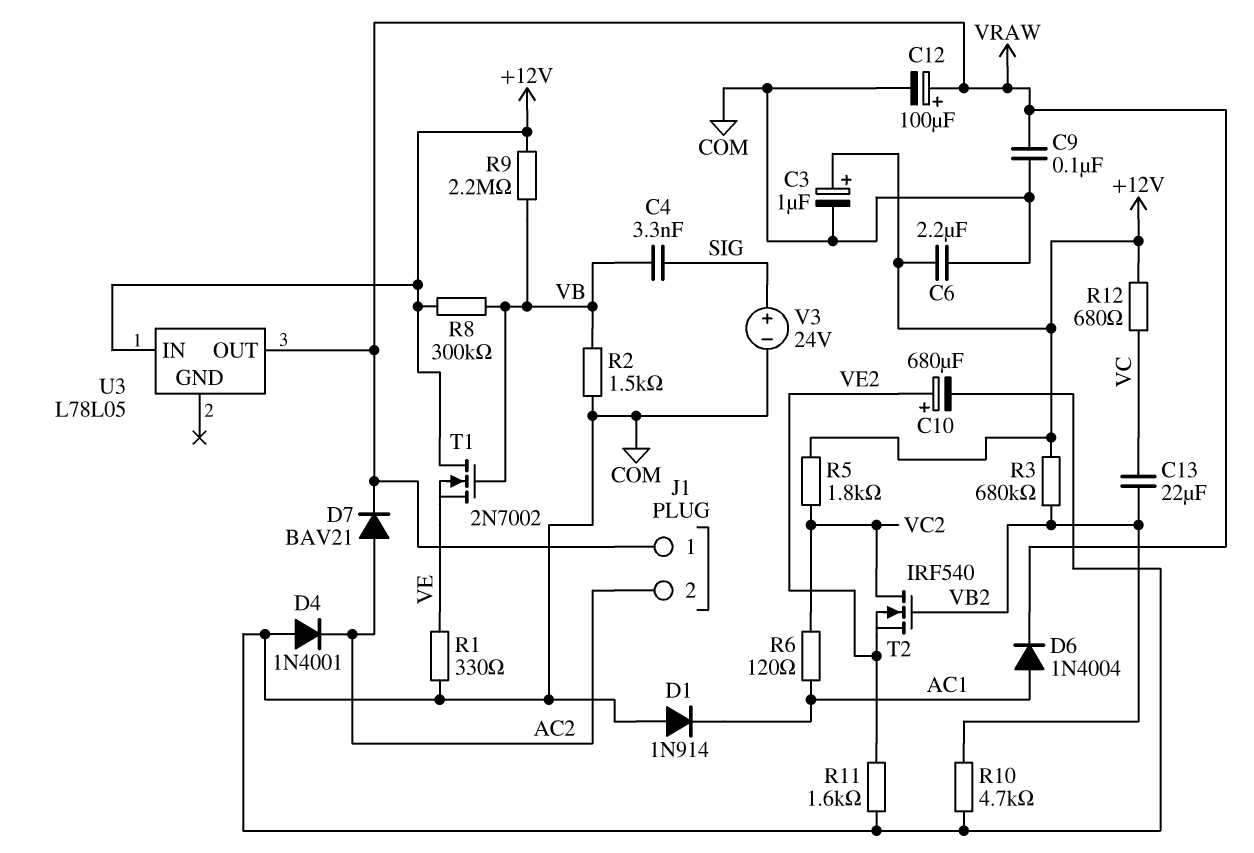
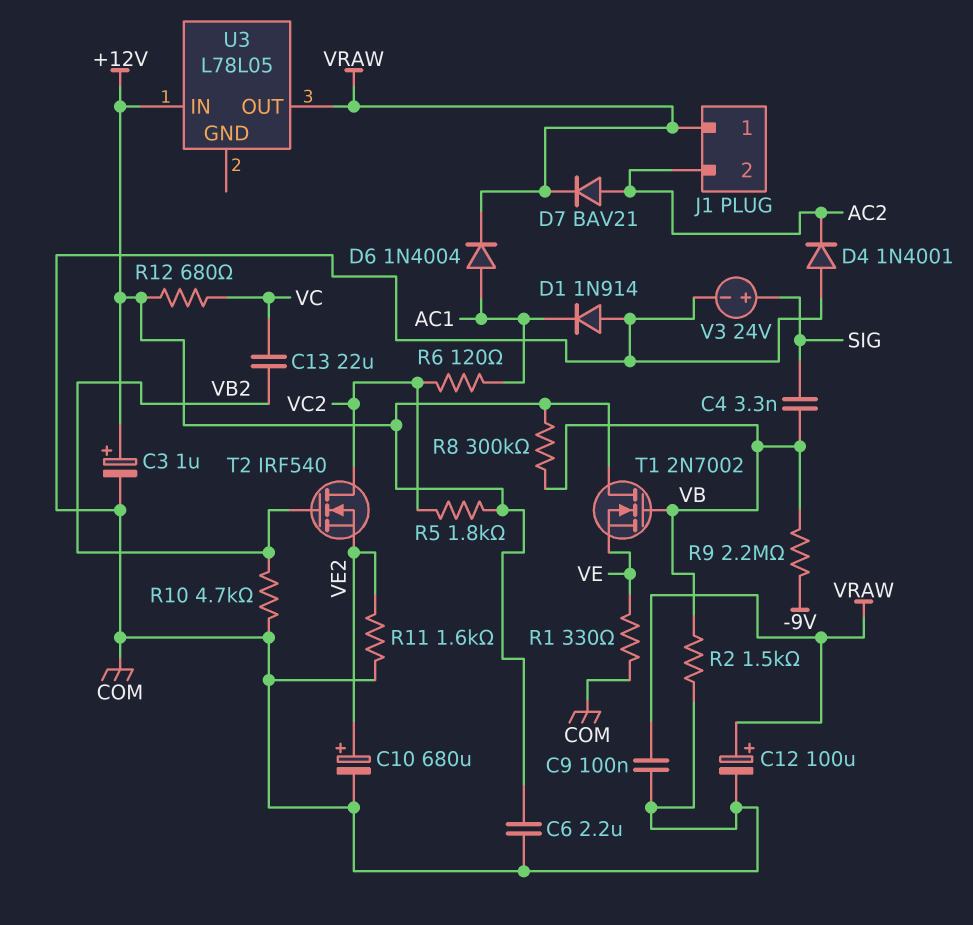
R3: 680k (+12V, VB2) -> none
R9: 2.2M (+12V, VB) -> 2.2M (-9V, VB)

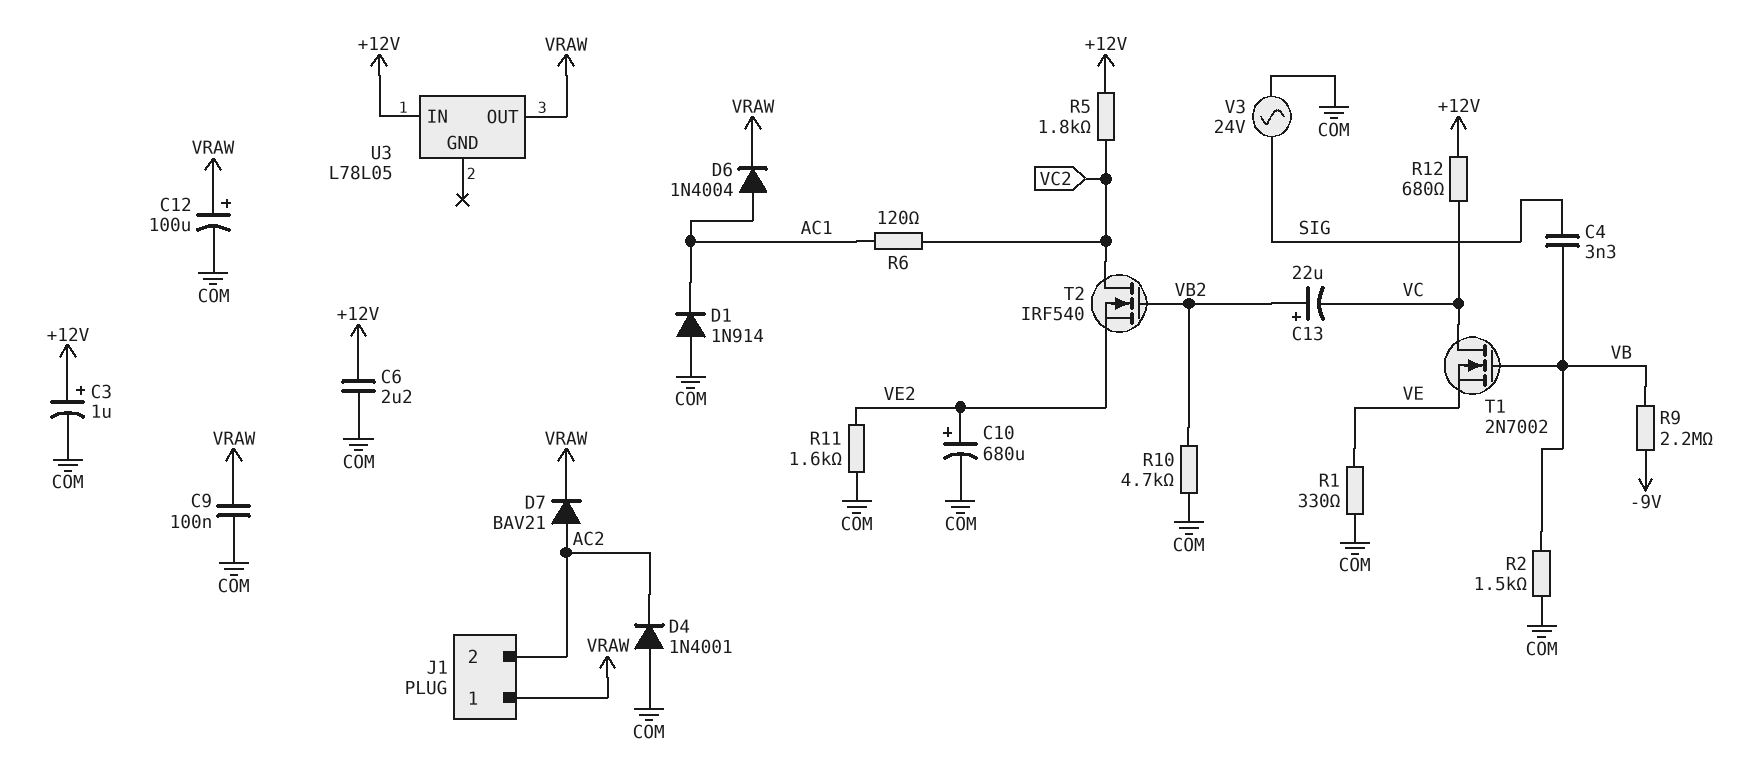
C13: 22uF (VB2, VC) -> 22uF (plus VB2, minus VC)
R8: 300k (+12V, VB) -> none
T1: NMOS 2N7002 (G VB, D +12V, S VE) -> NMOS 2N7002 (G VB, D VC, S VE)
V3: 24V (plus SIG, minus COM) -> AC 24V (COM, SIG)

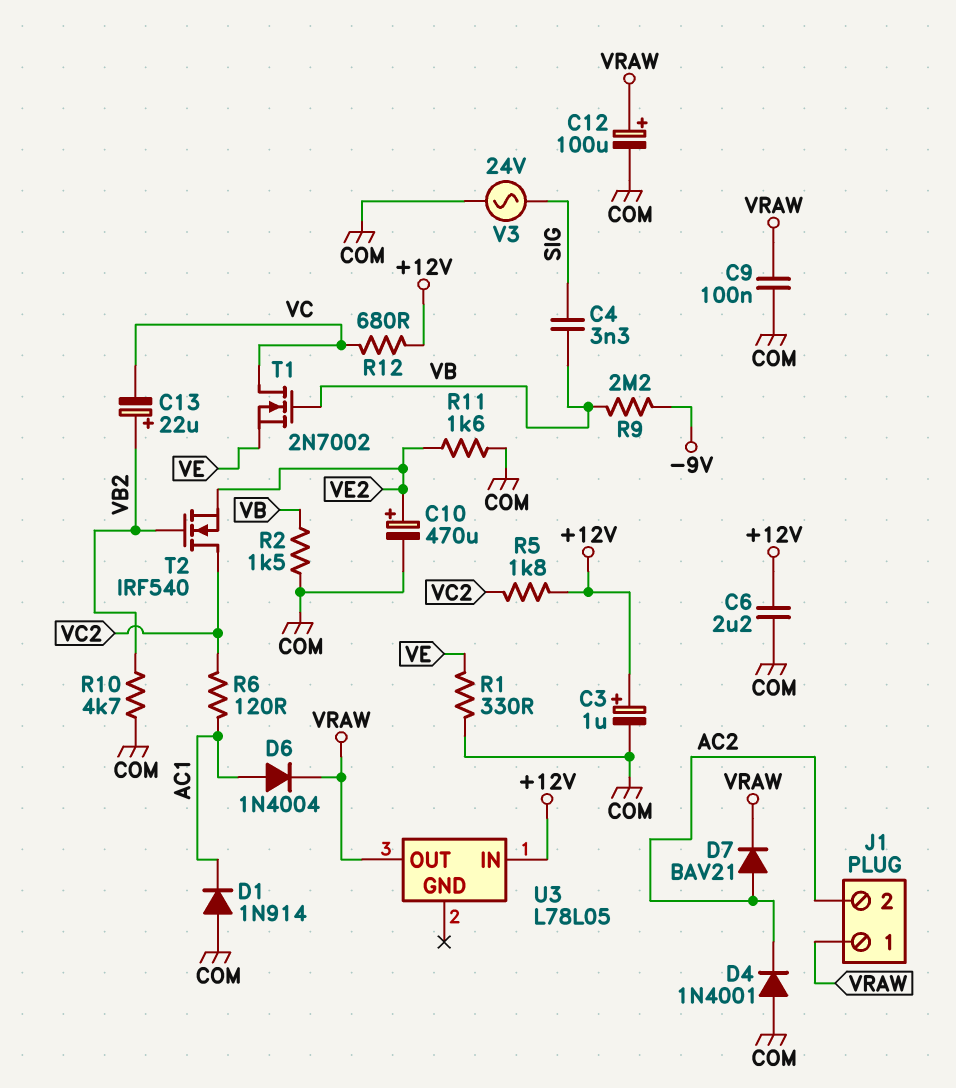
C10: 680uF (plus VE2, minus COM) -> 470uF (plus VE2, minus COM)

